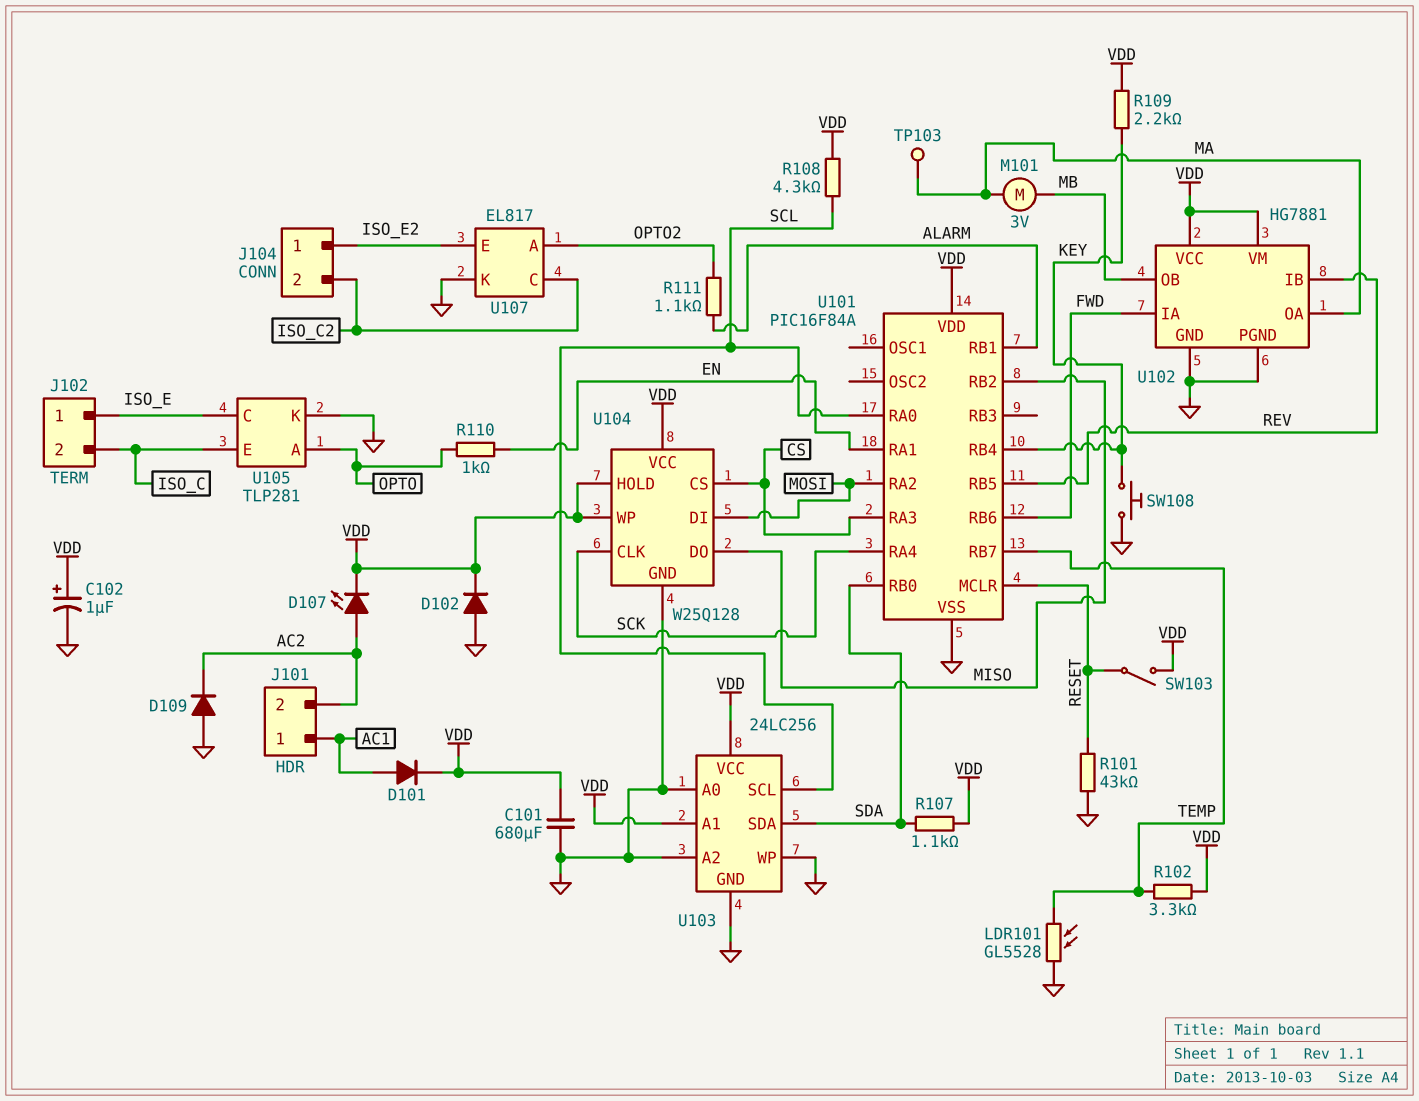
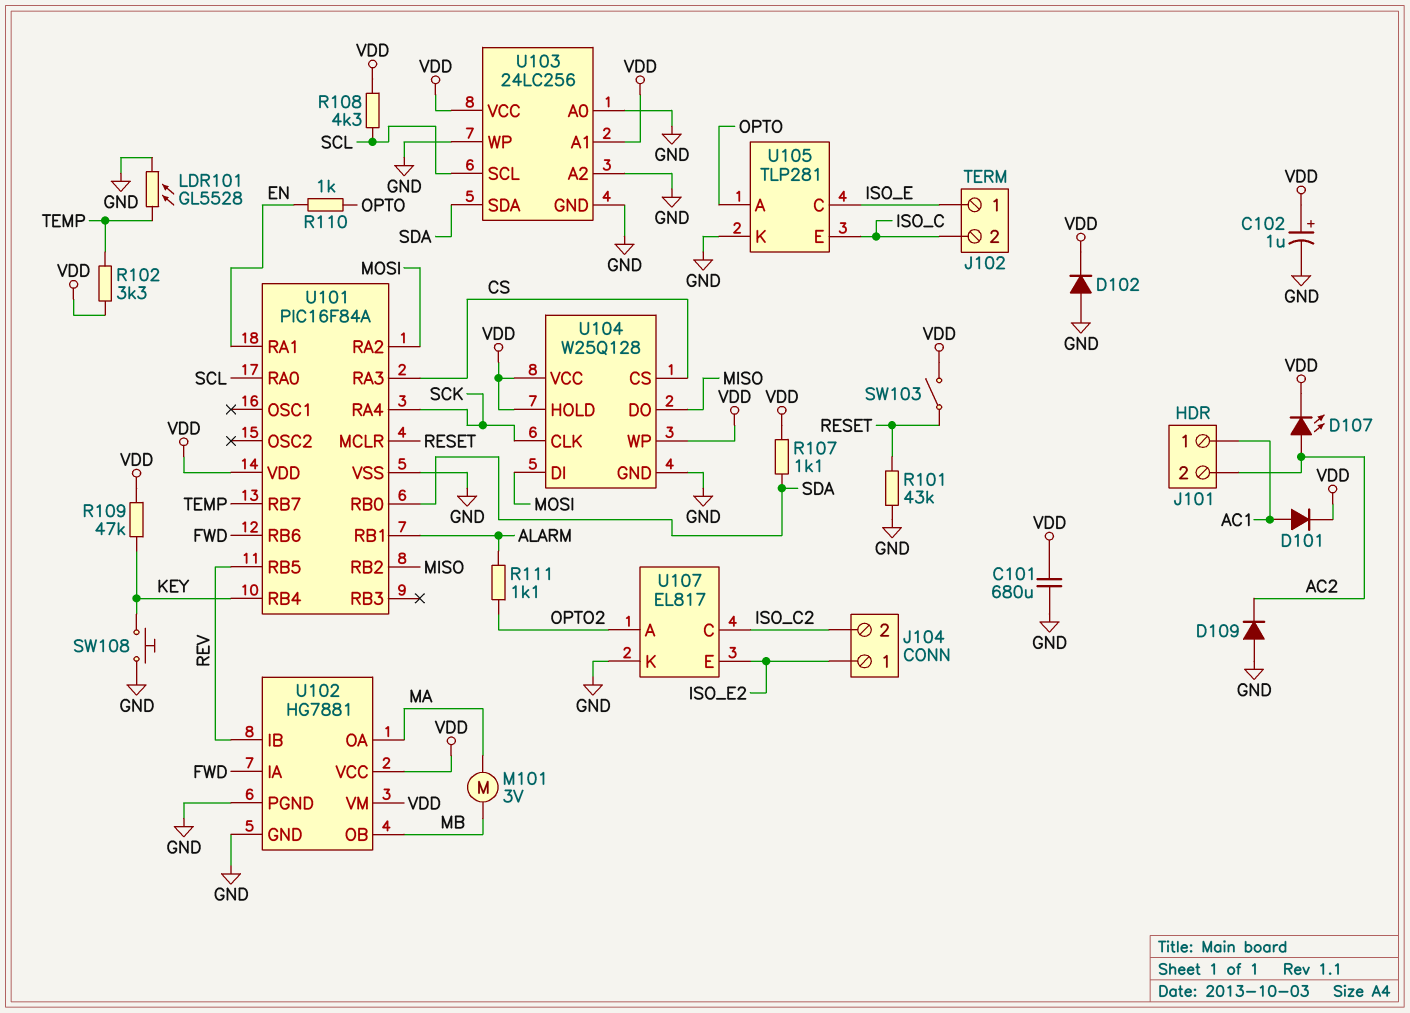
R109: 2.2k (KEY, VDD) -> 47k (KEY, VDD)
TP103: test point (MA) -> none

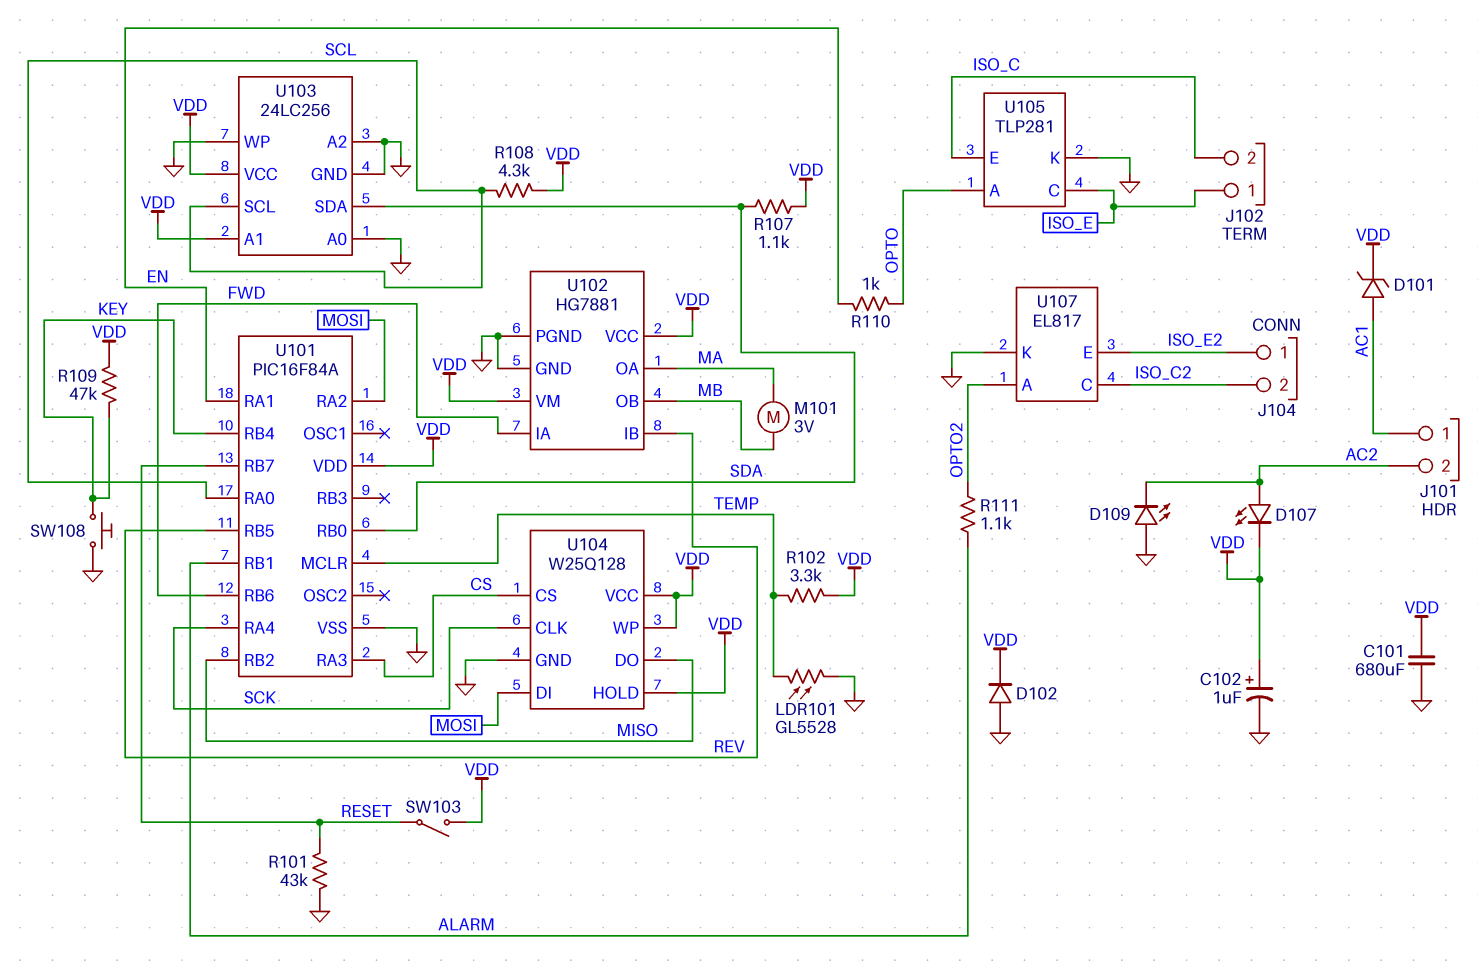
D101: diode (A AC1, K VDD) -> zener (A AC1, K VDD)
D109: diode (A GND, K AC2) -> LED (A GND, K AC2)
U101 pin MCLR: RESET -> TEMP
U101 pin RB7: TEMP -> RESET

